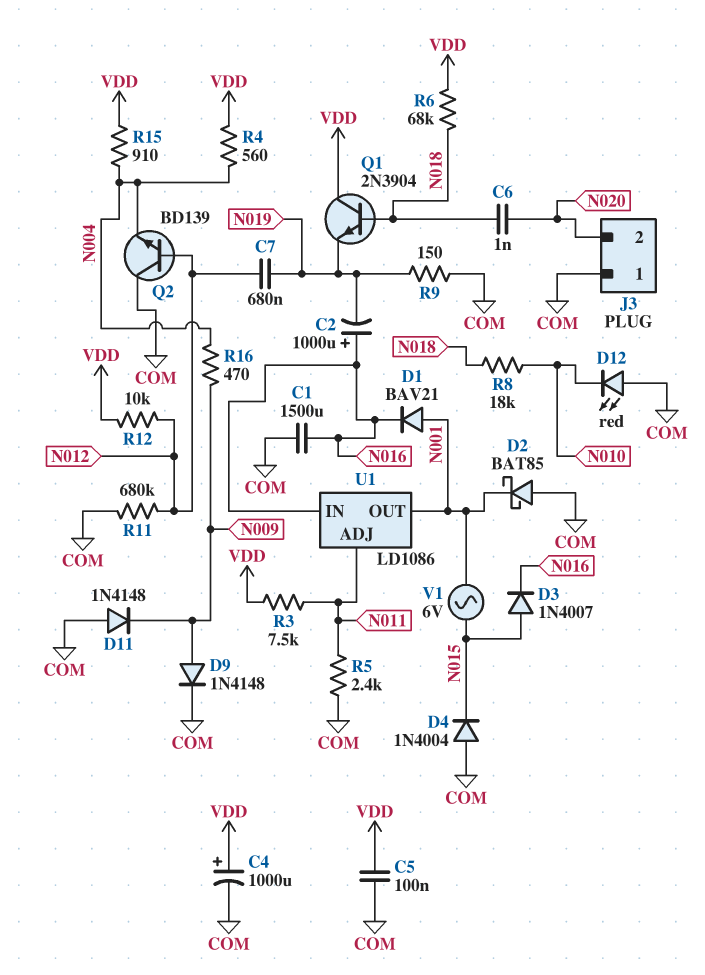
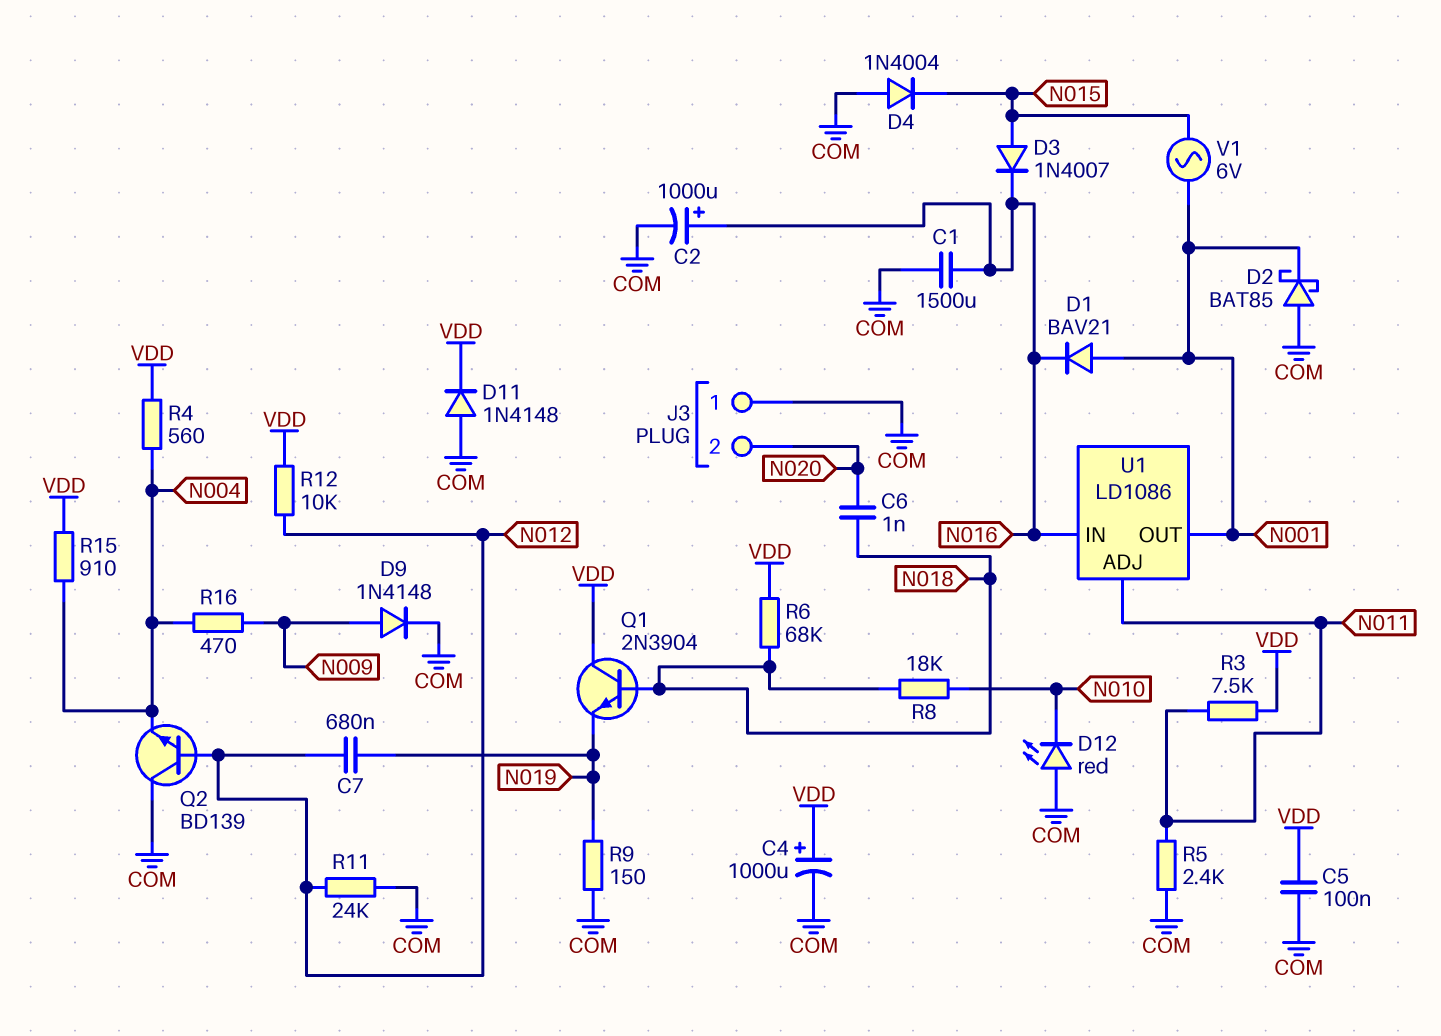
C2: 1000uF (plus N016, minus N019) -> 1000uF (plus N016, minus COM)
D11: diode 1N4148 (A COM, K N009) -> diode 1N4148 (A COM, K VDD)
R11: 680k (COM, N012) -> 24k (COM, N012)

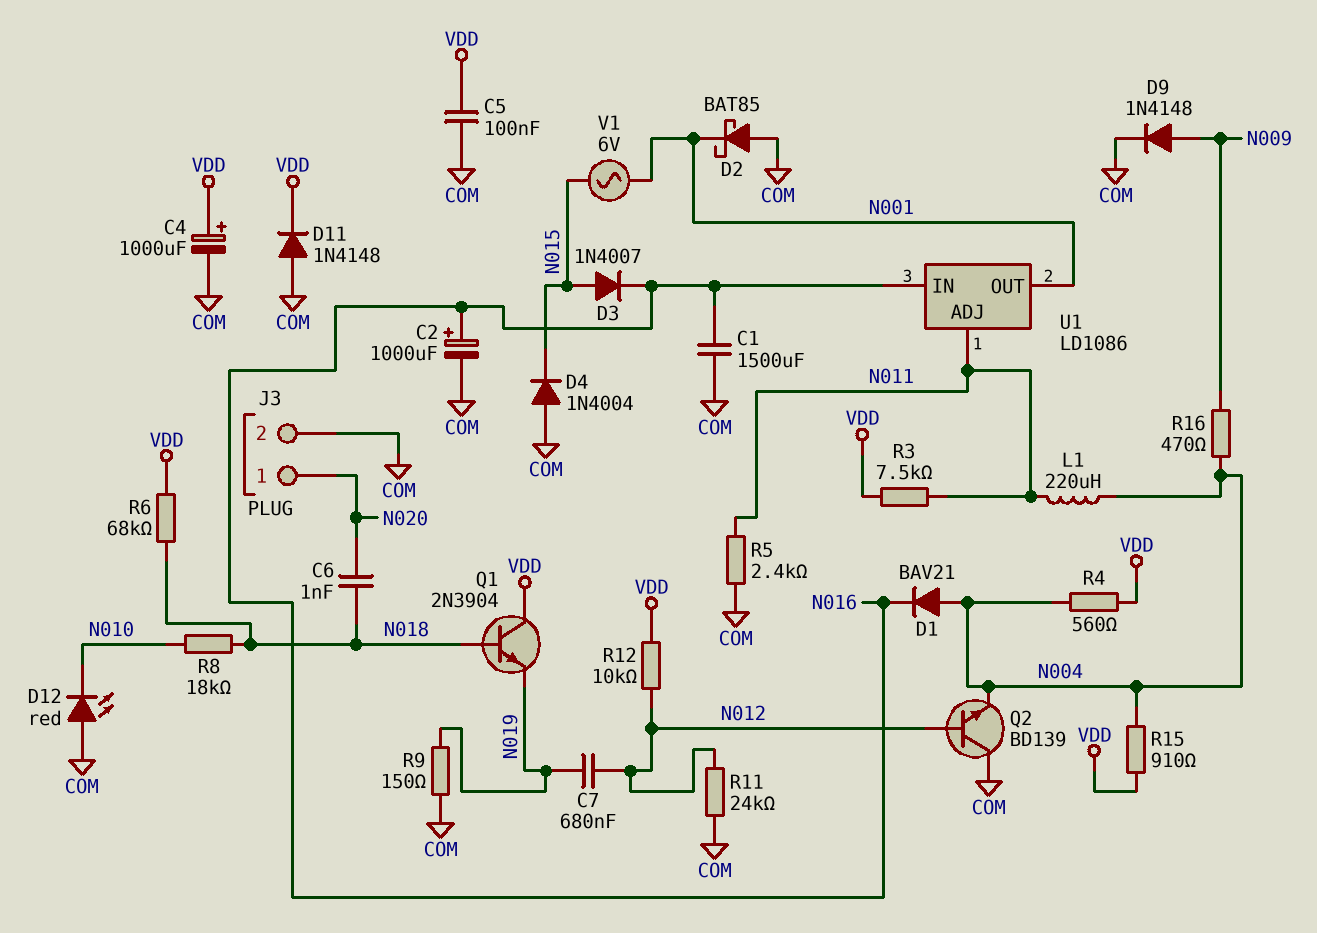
D1: diode BAV21 (A N001, K N016) -> diode BAV21 (A N004, K N016)
J3 pin 1: COM -> N020
J3 pin 2: N020 -> COM
L1: none -> 220uH (N004, N011)

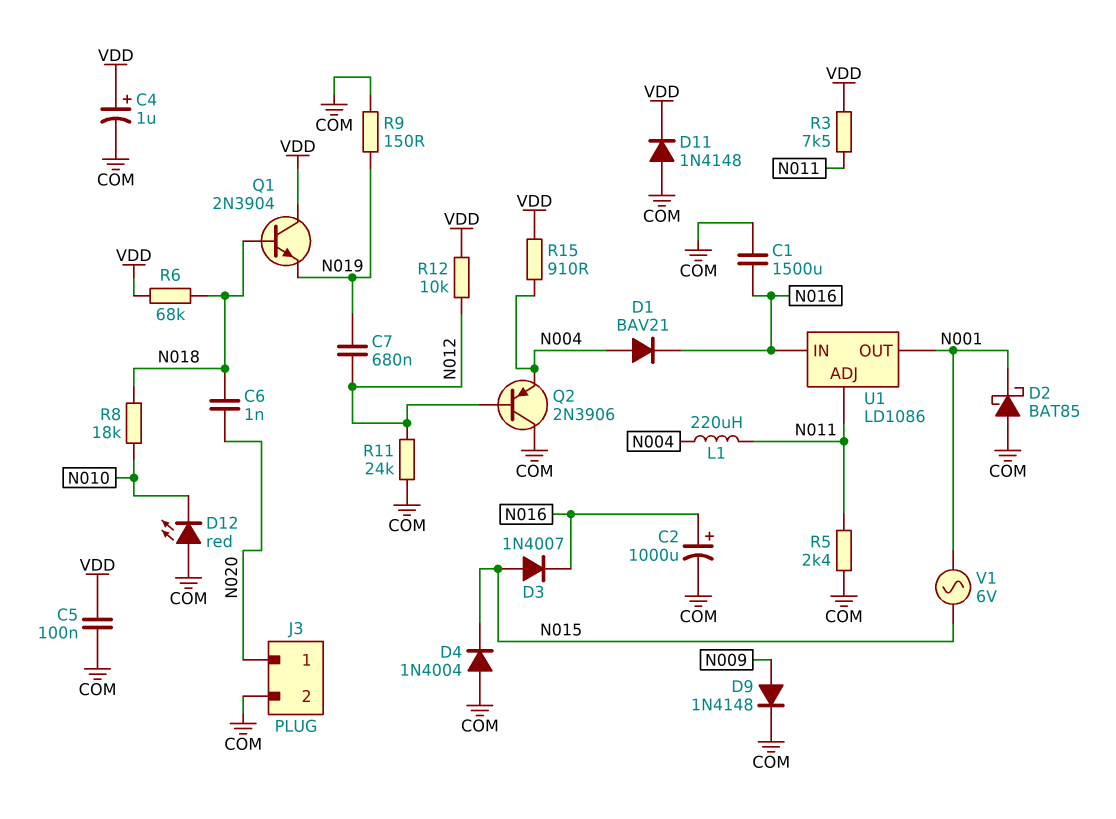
C4: 1000uF (plus VDD, minus COM) -> 1uF (plus VDD, minus COM)
Q2: NPN BD139 (B N012, C COM, E N004) -> PNP 2N3906 (B N012, C COM, E N004)
R4: 560 (N004, VDD) -> none
R16: 470 (N004, N009) -> none

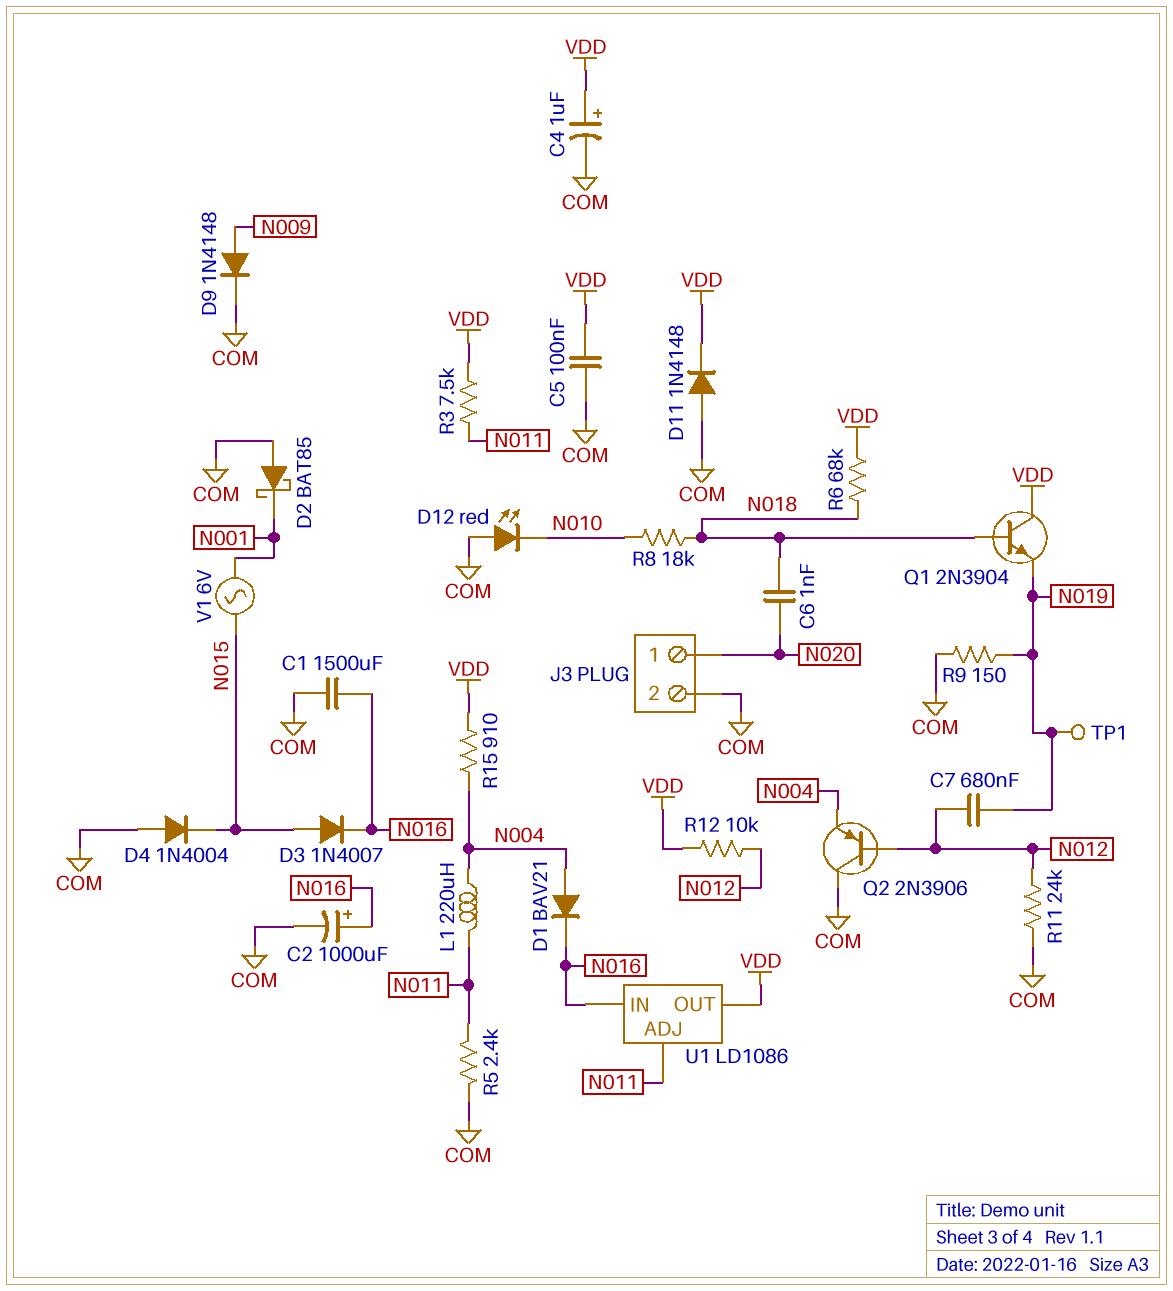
TP1: none -> test point (N019)
U1 pin OUT: N001 -> VDD

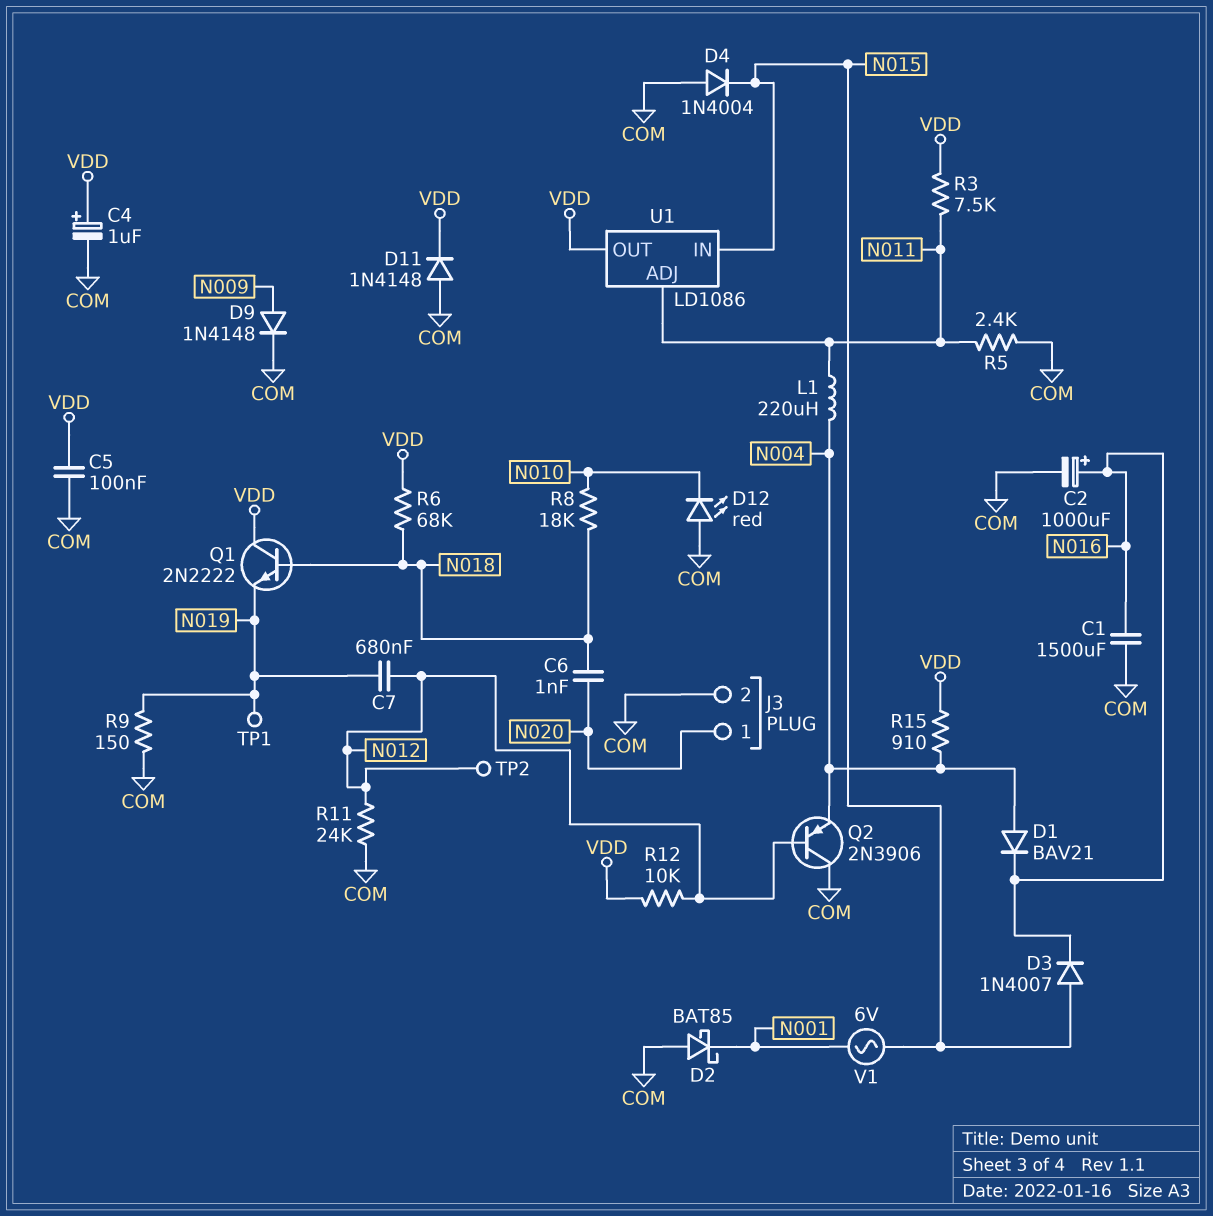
Q1: NPN 2N3904 (B N018, C VDD, E N019) -> NPN 2N2222 (B N018, C VDD, E N019)
TP2: none -> test point (N012)
U1 pin IN: N016 -> N015

